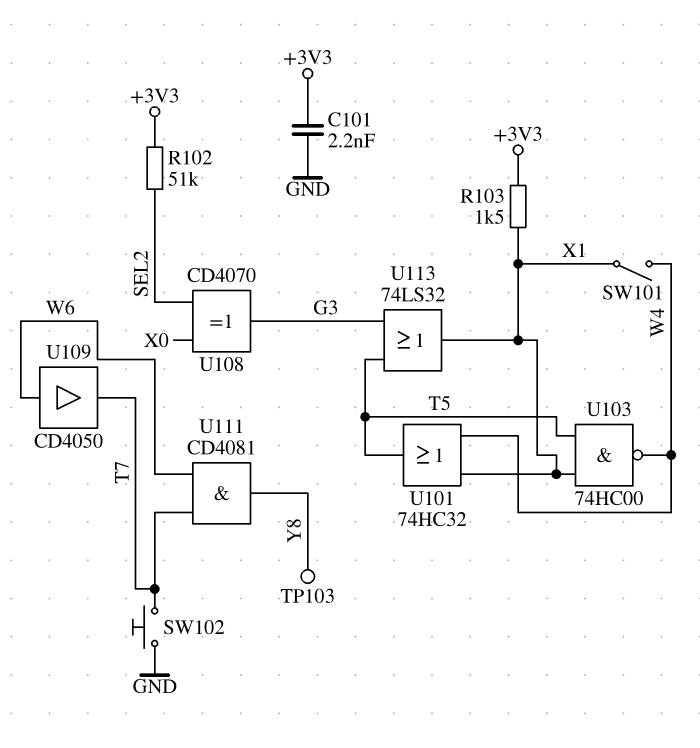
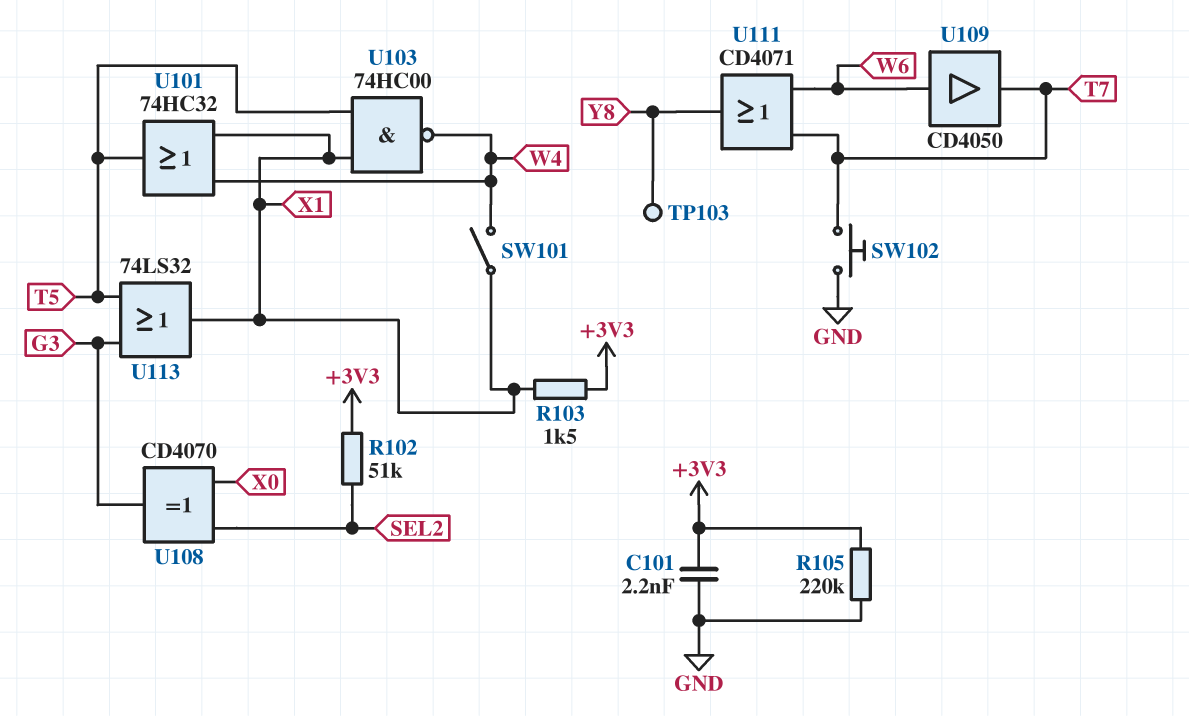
R105: none -> 220k (+3V3, GND)
U111: AND CD4081 (in T7, in W6, out Y8) -> OR CD4071 (in T7, in W6, out Y8)

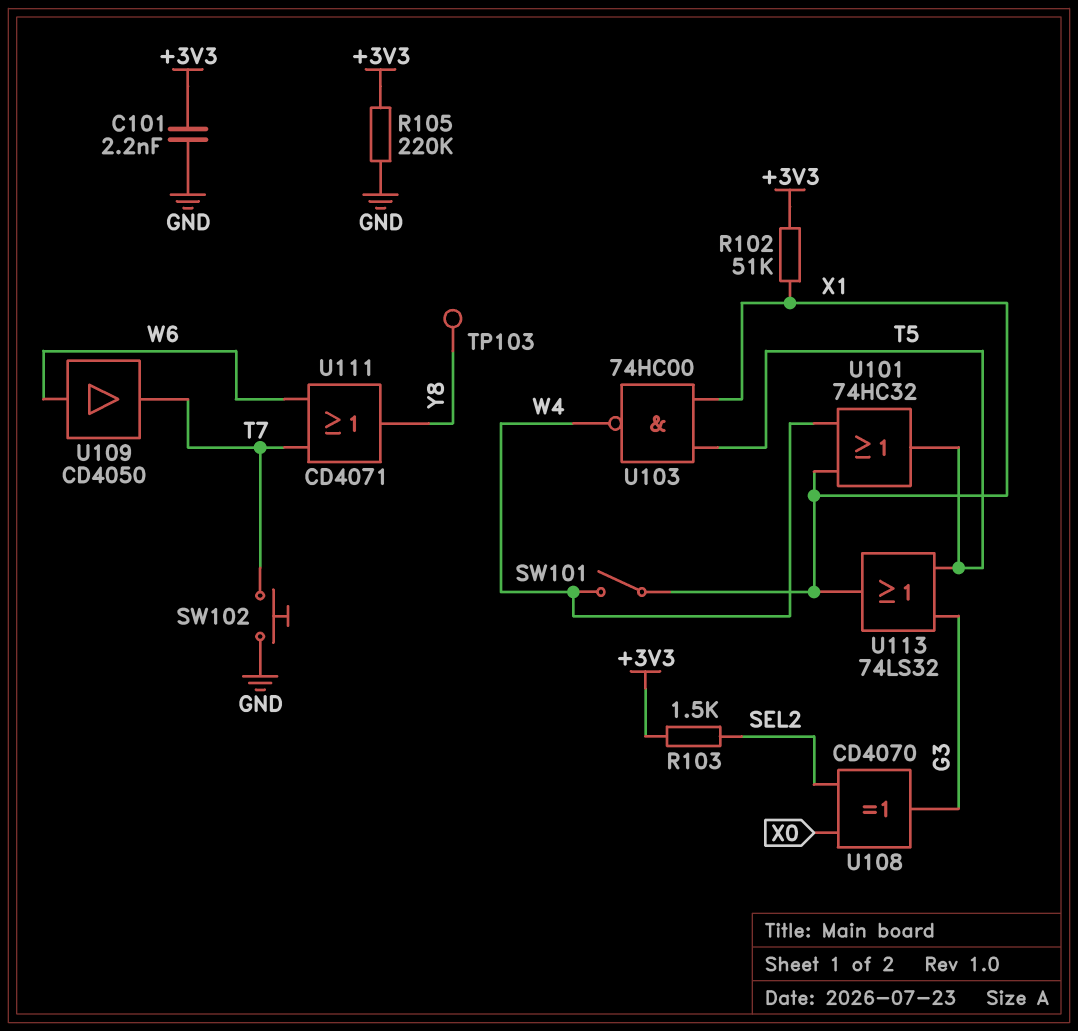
R102: 51k (+3V3, SEL2) -> 51k (+3V3, X1)
R103: 1.5k (+3V3, X1) -> 1.5k (+3V3, SEL2)

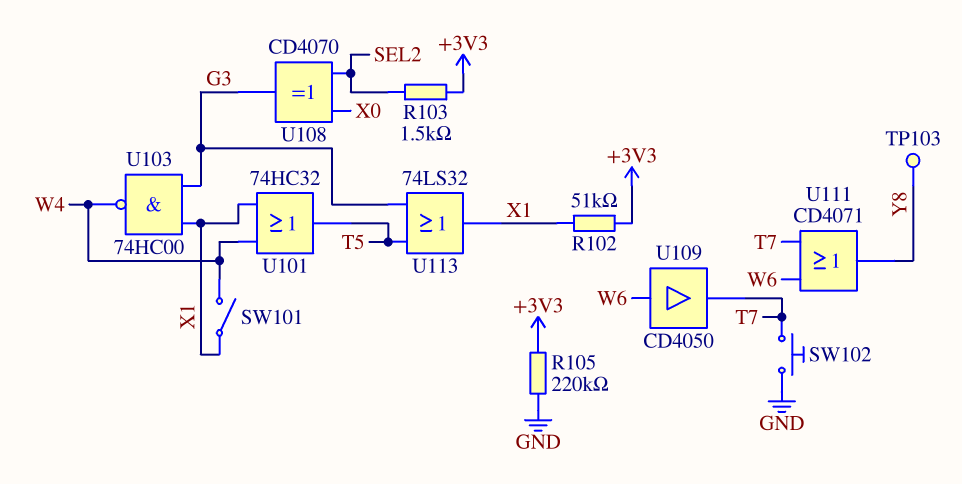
C101: 2.2nF (+3V3, GND) -> none
U103: NAND 74HC00 (in T5, in X1, out W4) -> NAND 74HC00 (in G3, in X1, out W4)

